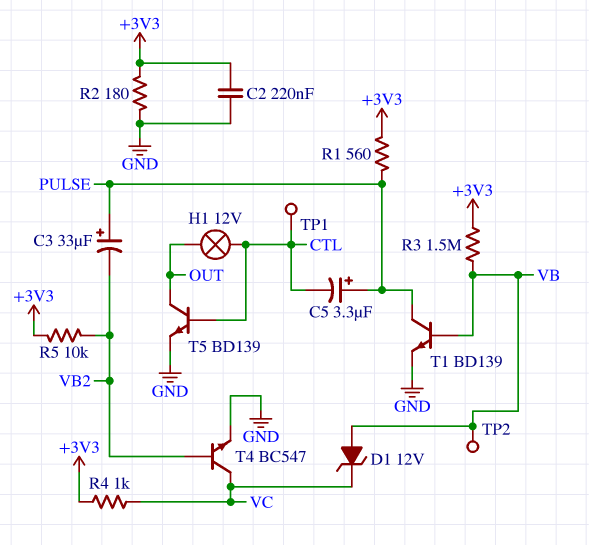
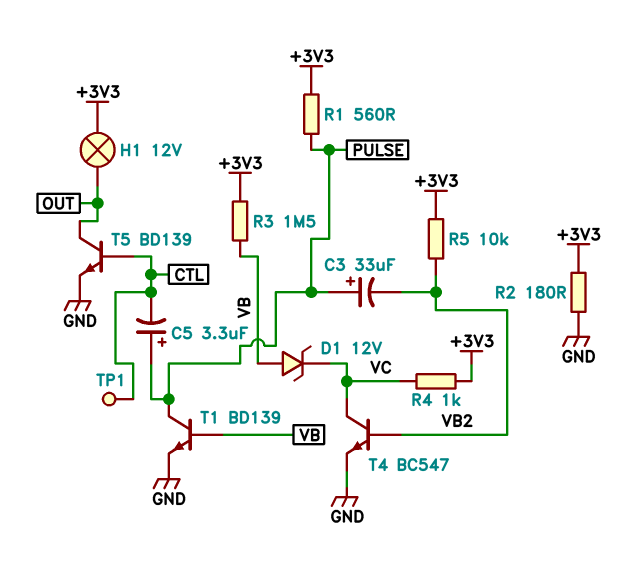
C2: 220nF (+3V3, GND) -> none
H1: lamp 12V (CTL, OUT) -> lamp 12V (+3V3, OUT)
TP2: test point (VB) -> none

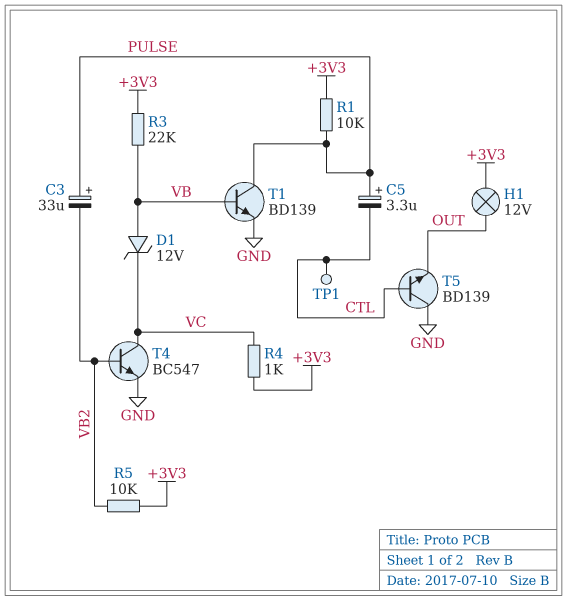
R1: 560 (+3V3, PULSE) -> 10k (+3V3, PULSE)
R2: 180 (+3V3, GND) -> none
R3: 1.5M (+3V3, VB) -> 22k (+3V3, VB)
T5: NPN BD139 (B CTL, C OUT, E GND) -> NPN BD139 (B CTL, C GND, E OUT)

